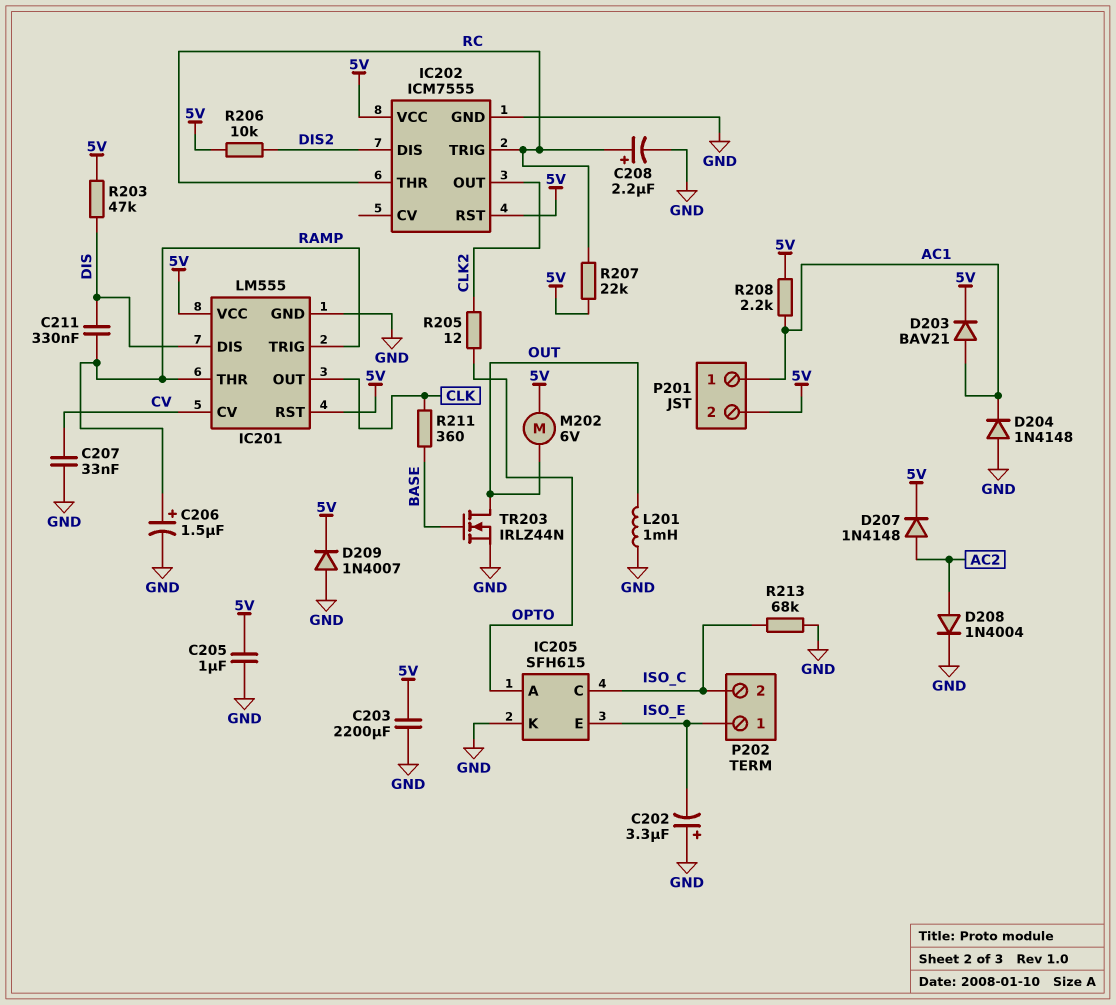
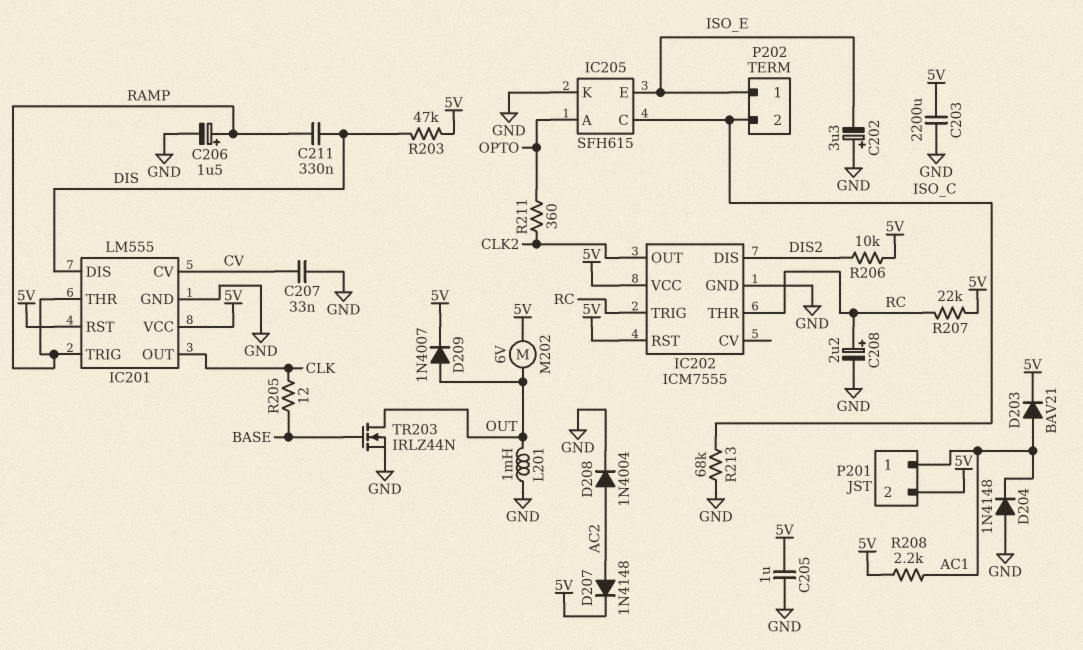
D209: diode 1N4007 (A GND, K 5V) -> diode 1N4007 (A OUT, K 5V)
R205: 12 (CLK2, OPTO) -> 12 (BASE, CLK)
R211: 360 (BASE, CLK) -> 360 (CLK2, OPTO)

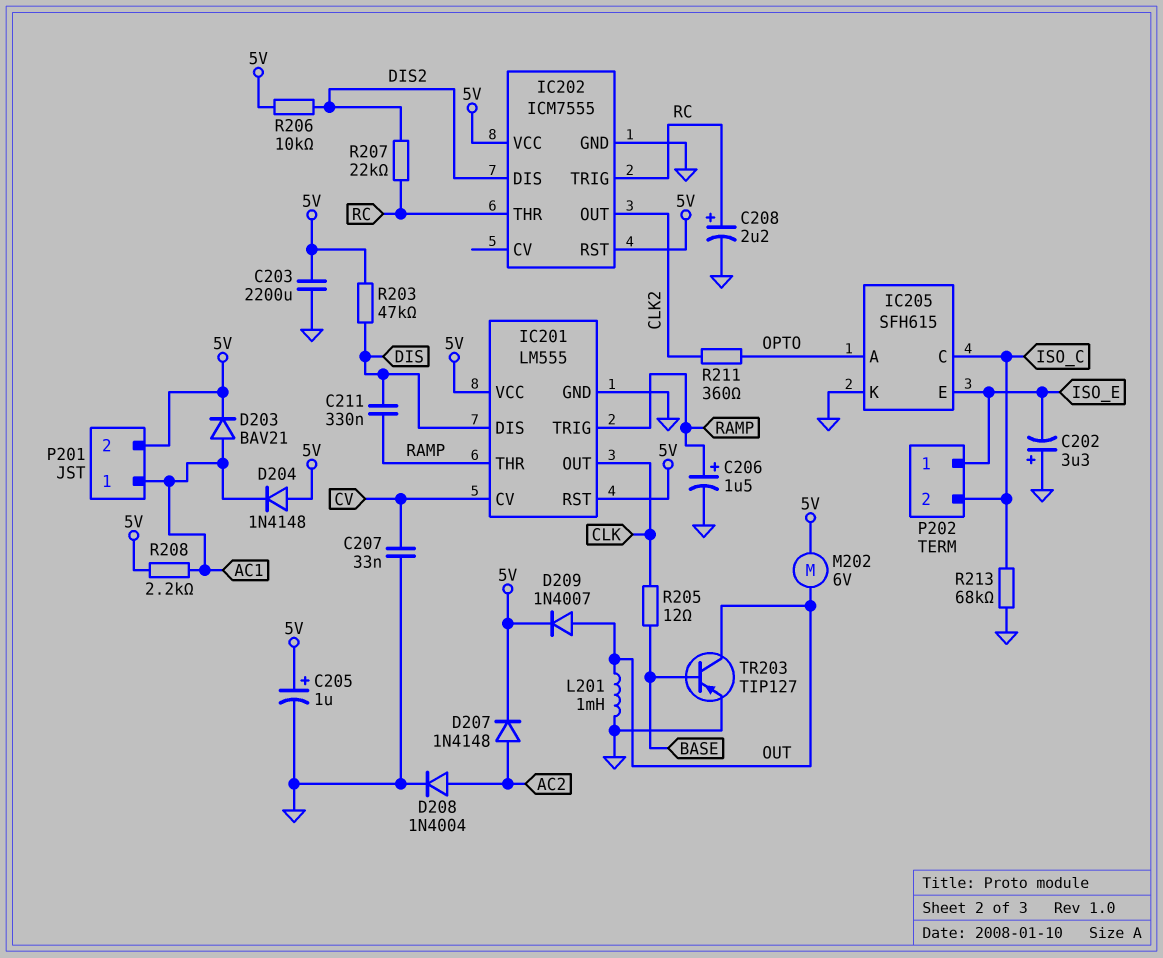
C205: 1uF (5V, GND) -> 1uF (plus 5V, minus GND)
D204: diode 1N4148 (A GND, K AC1) -> diode 1N4148 (A 5V, K AC1)
R207: 22k (5V, RC) -> 22k (DIS2, RC)
TR203: NMOS IRLZ44N (G BASE, D OUT, S GND) -> PNP TIP127 (B BASE, C OUT, E GND)

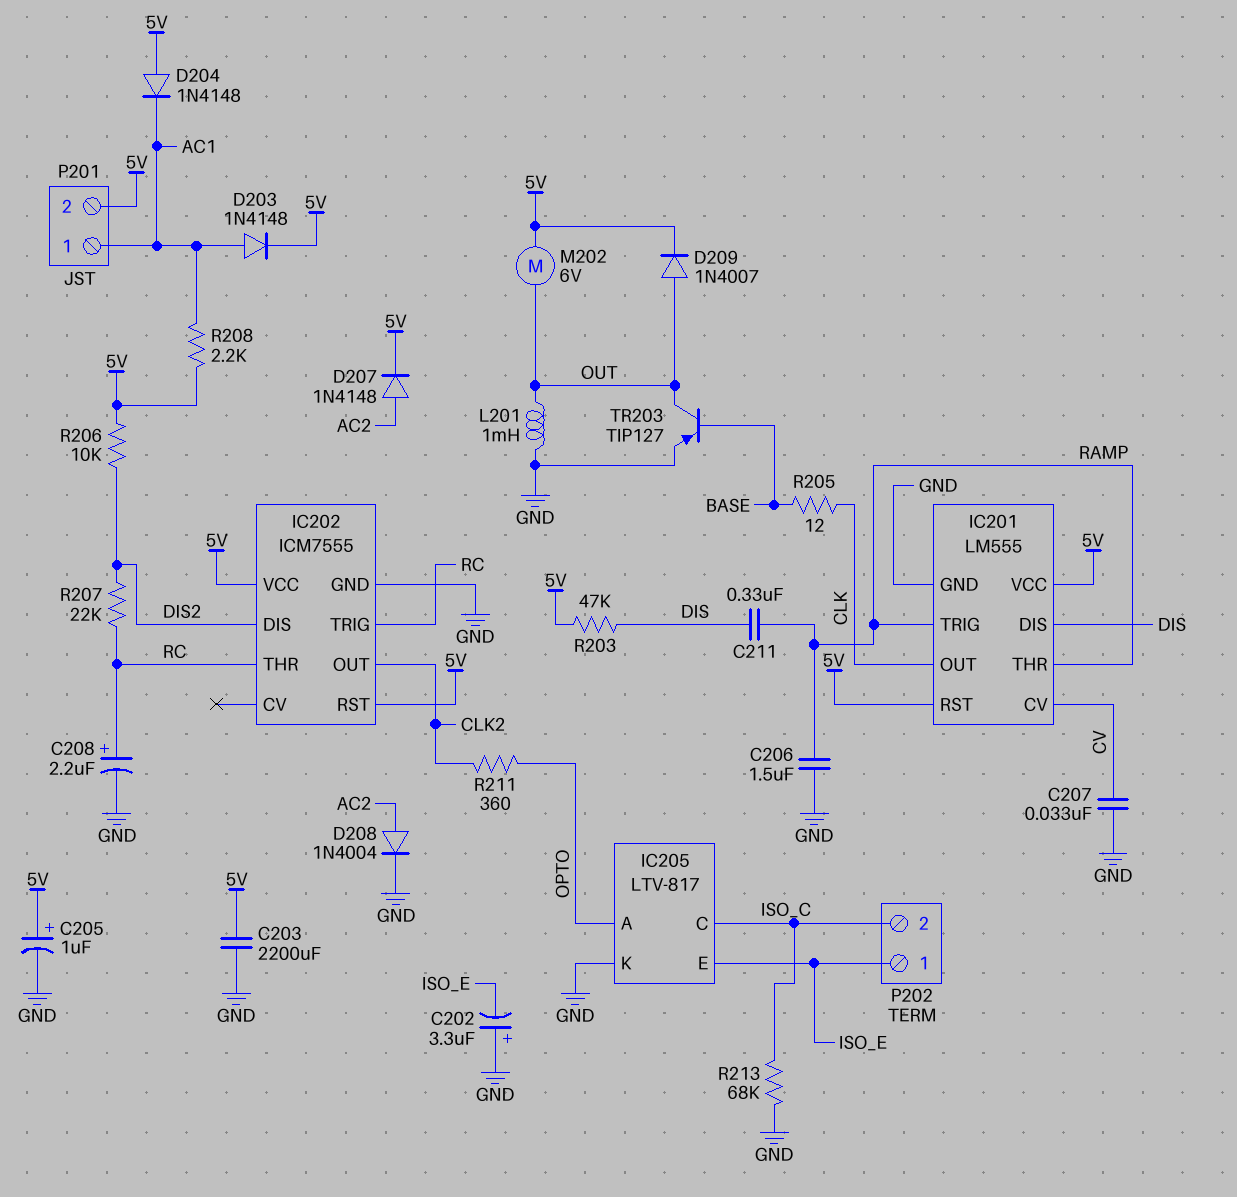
C206: 1.5uF (plus RAMP, minus GND) -> 1.5uF (GND, RAMP)
D203: diode BAV21 (A AC1, K 5V) -> diode 1N4148 (A AC1, K 5V)
IC205: SFH615 -> LTV-817

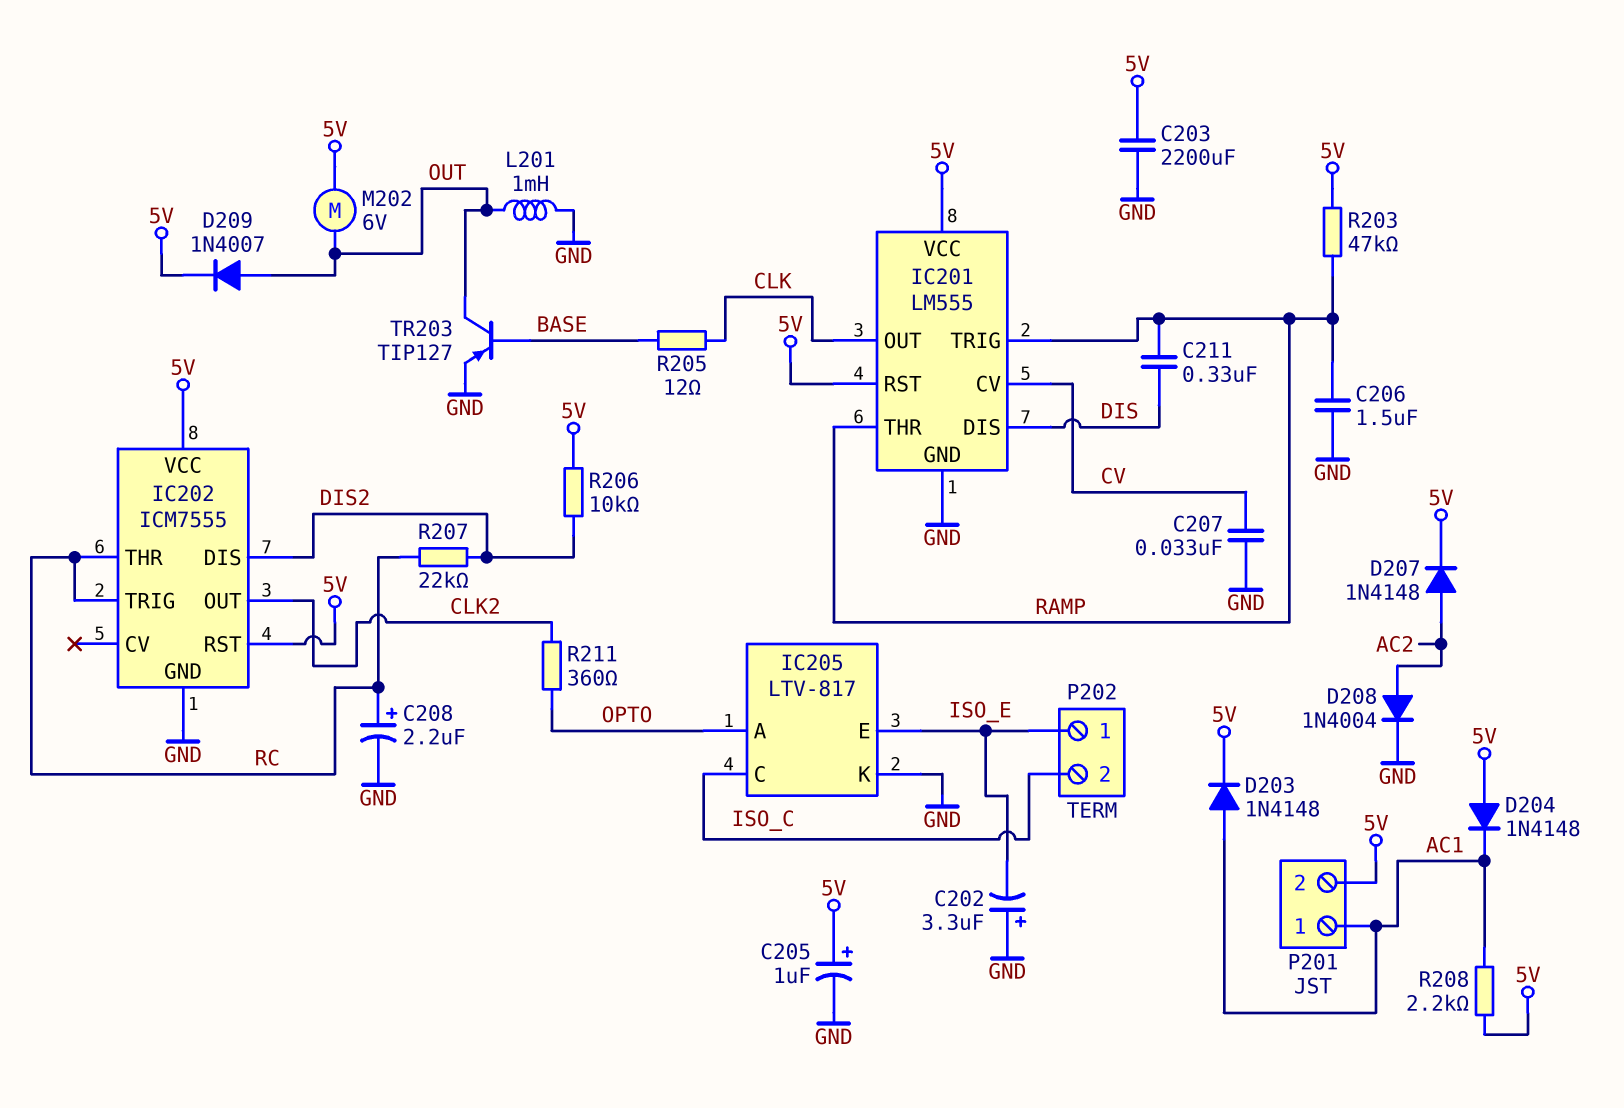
R203: 47k (5V, DIS) -> 47k (5V, RAMP)
R213: 68k (GND, ISO_C) -> none

